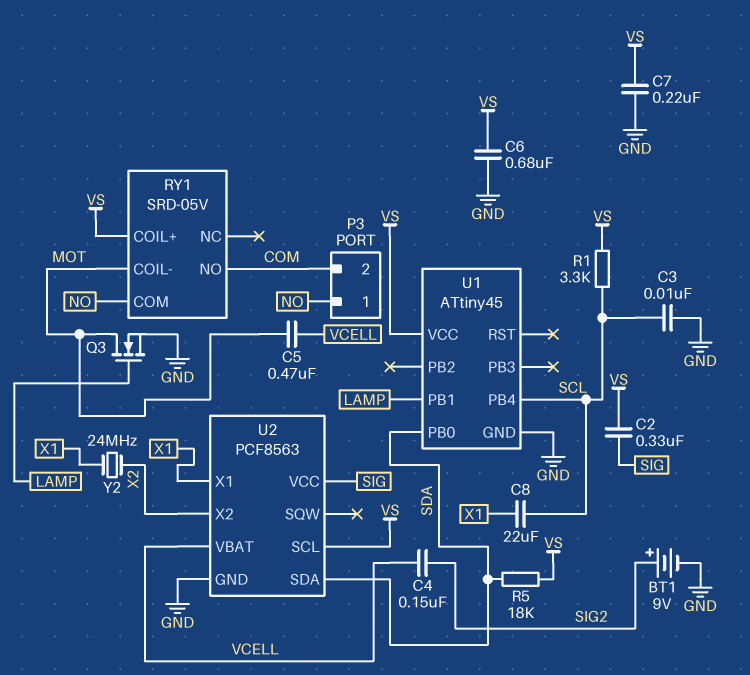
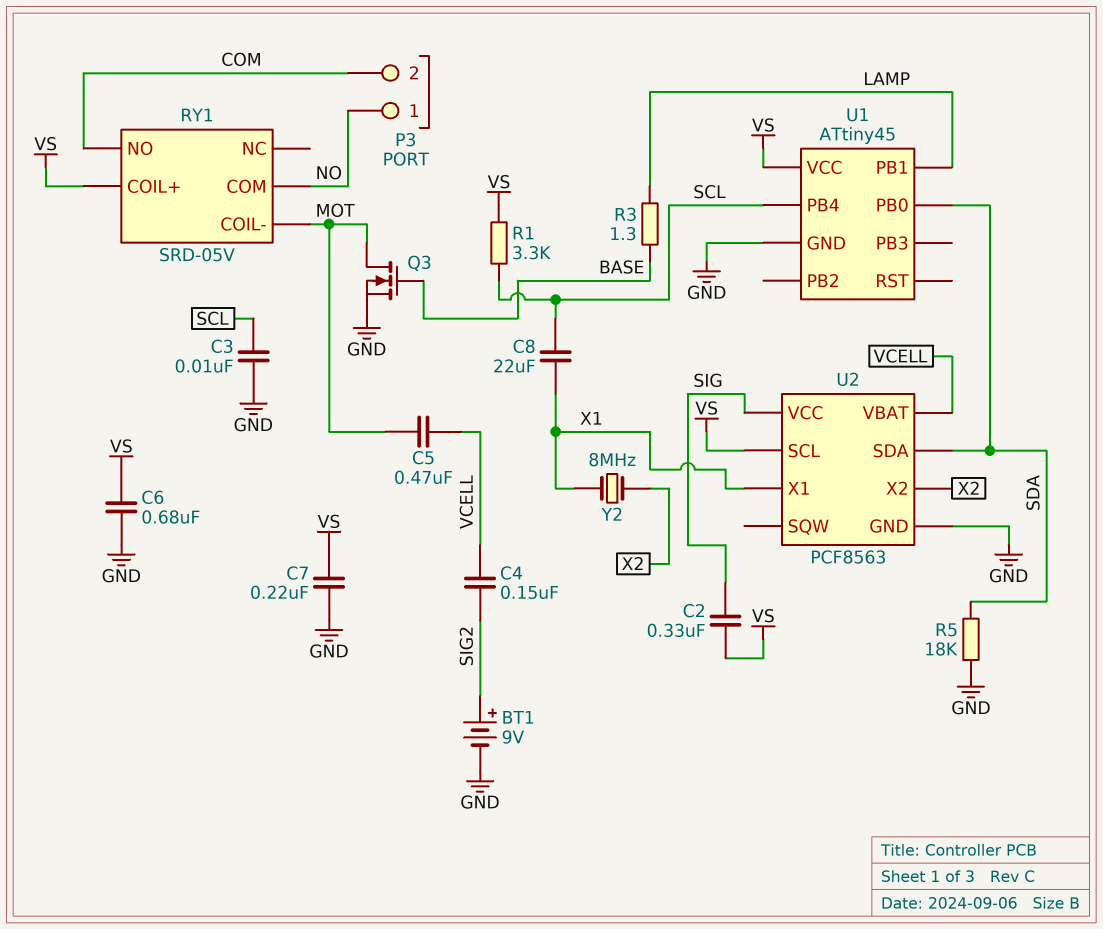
Q3: NMOS (G LAMP, D MOT, S GND) -> NMOS (G BASE, D MOT, S GND)
R3: none -> 1.3 (BASE, LAMP)
R5: 18k (SDA, VS) -> 18k (GND, SDA)
Y2: 24MHz (X1, X2) -> 8MHz (X1, X2)

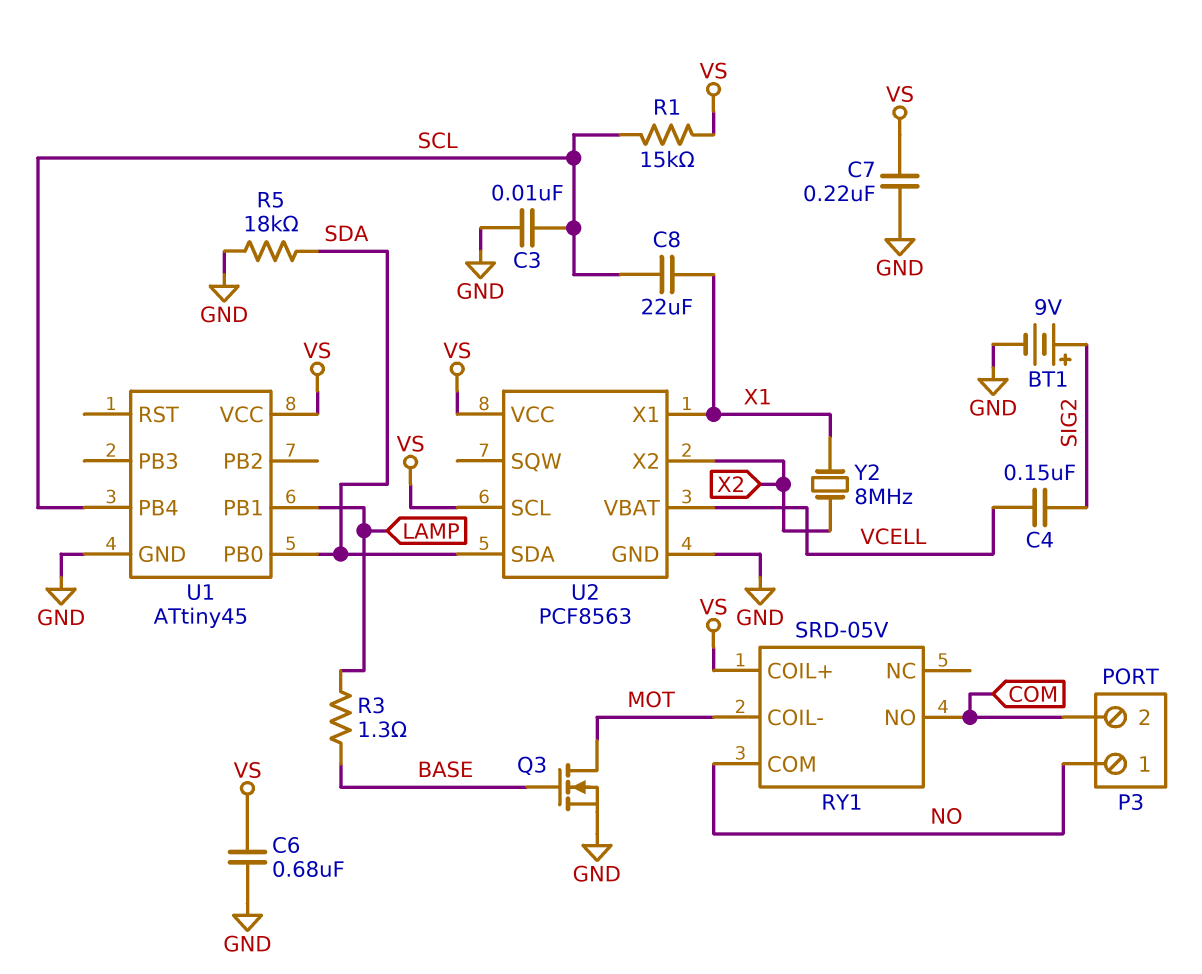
C2: 330nF (SIG, VS) -> none
C5: 470nF (MOT, VCELL) -> none
R1: 3.3k (SCL, VS) -> 15k (SCL, VS)
U2 pin VCC: SIG -> VS

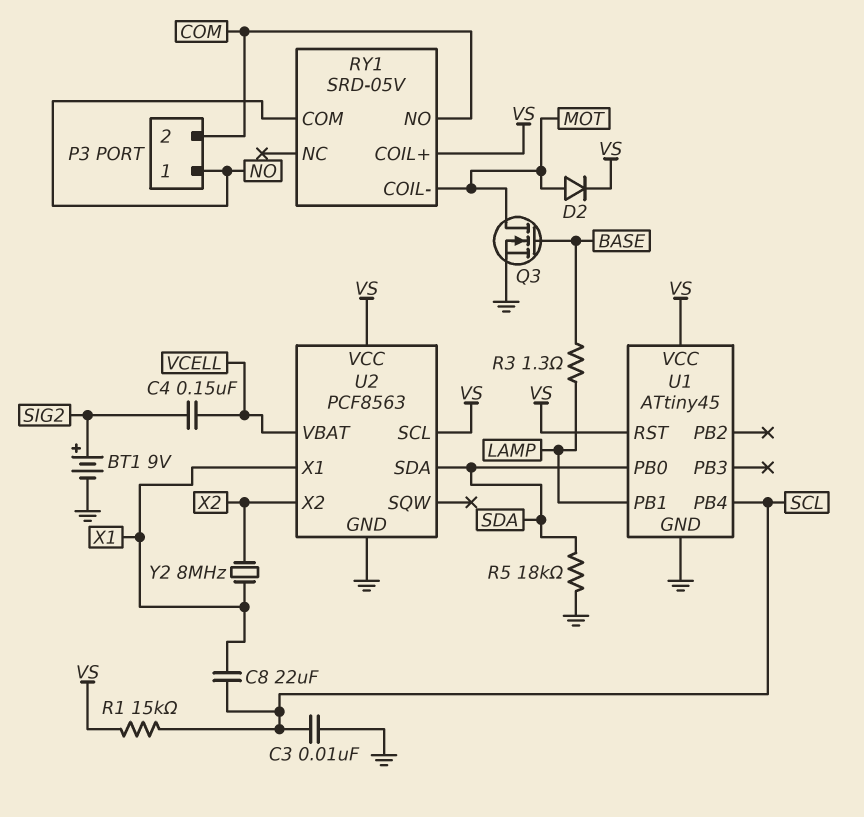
C6: 680nF (GND, VS) -> none
C7: 220nF (GND, VS) -> none
D2: none -> diode (A MOT, K VS)
U1 pin RST: none -> VS

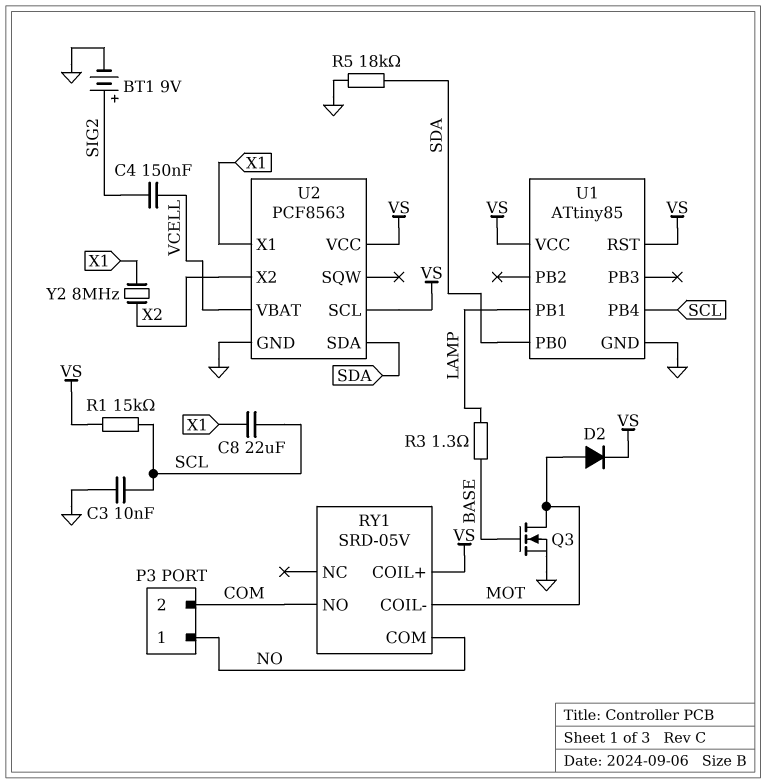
U1: ATtiny45 -> ATtiny85

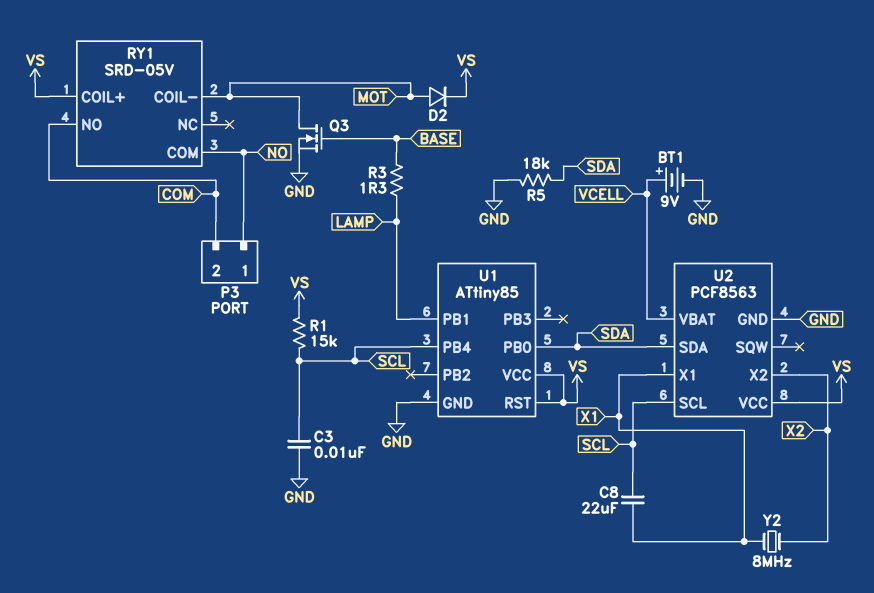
BT1: 9V (plus SIG2, minus GND) -> 9V (plus VCELL, minus GND)
C4: 150nF (SIG2, VCELL) -> none
U2 pin SCL: VS -> SCL

